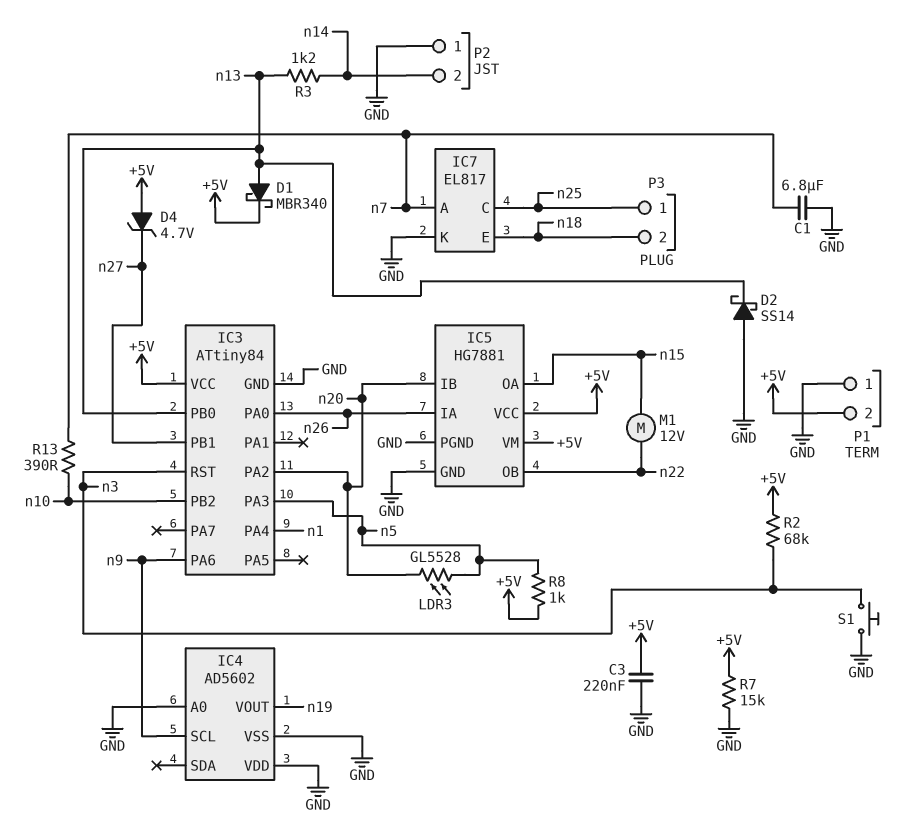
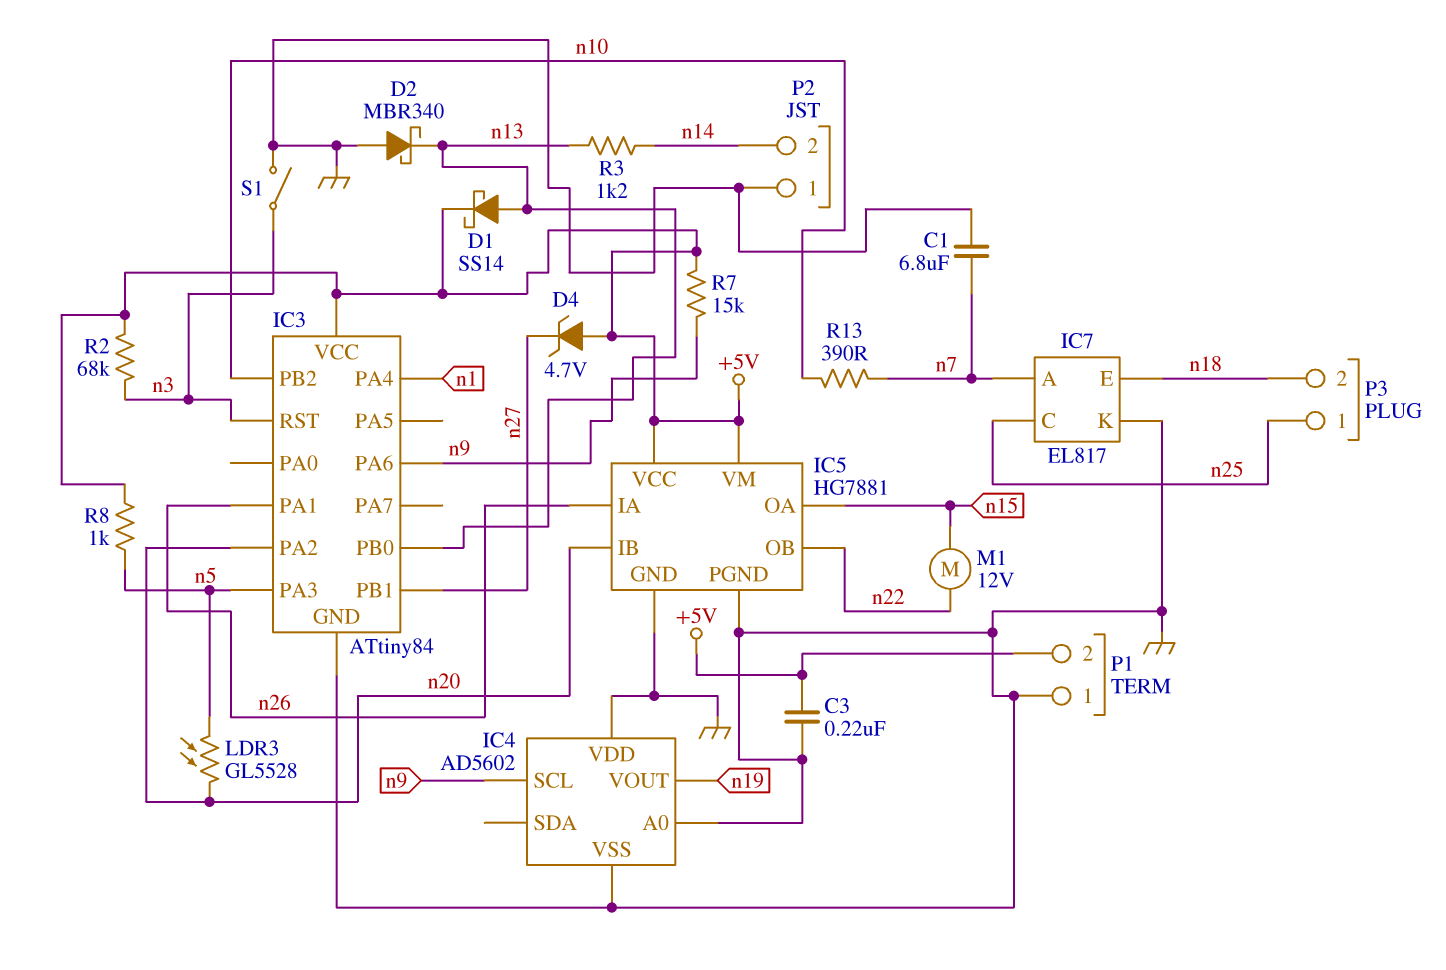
D1: schottky MBR340 (A n13, K +5V) -> schottky SS14 (A n13, K +5V)
D2: schottky SS14 (A GND, K n13) -> schottky MBR340 (A GND, K n13)
IC3 pin PA0: n26 -> none
IC3 pin PA1: none -> n26
R7: 15k (+5V, GND) -> 15k (+5V, n9)
S1: button (GND, n3) -> switch (GND, n3)

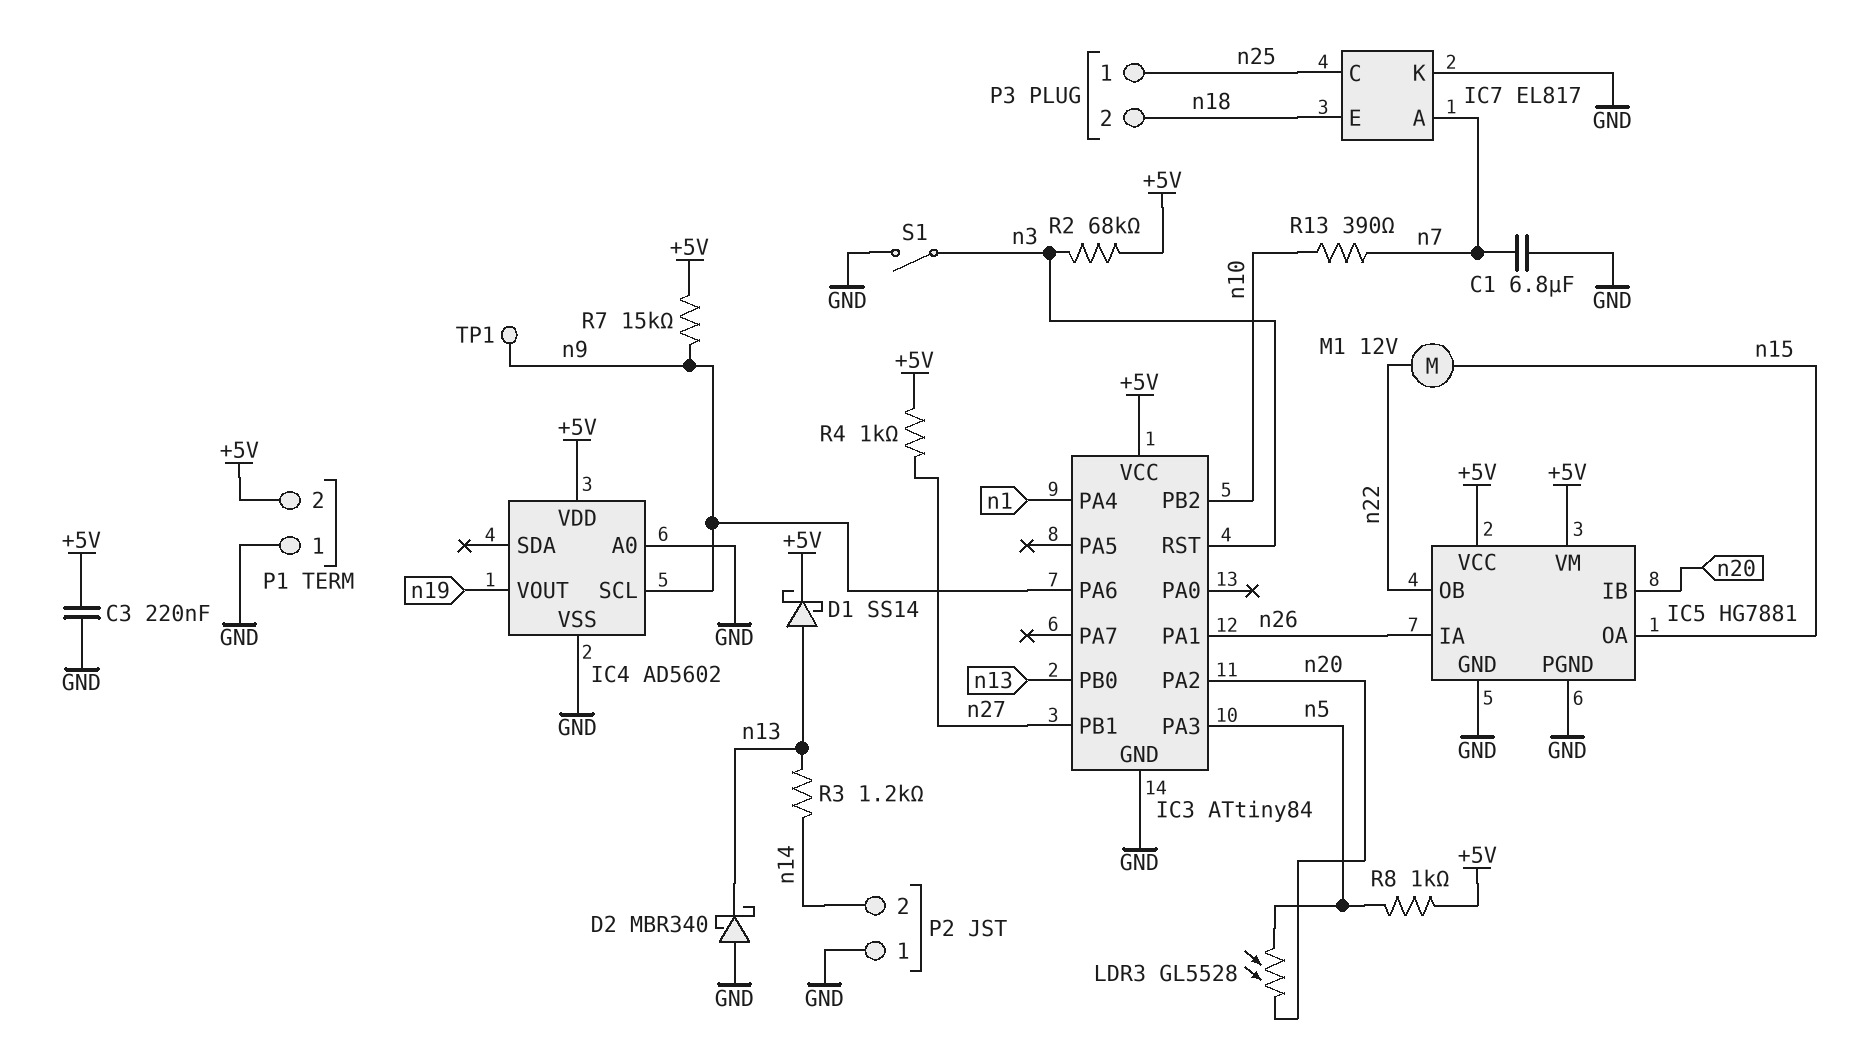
D4: zener 4.7V (A +5V, K n27) -> none
IC4 pin VDD: GND -> +5V
R4: none -> 1k (+5V, n27)
TP1: none -> test point (n9)

